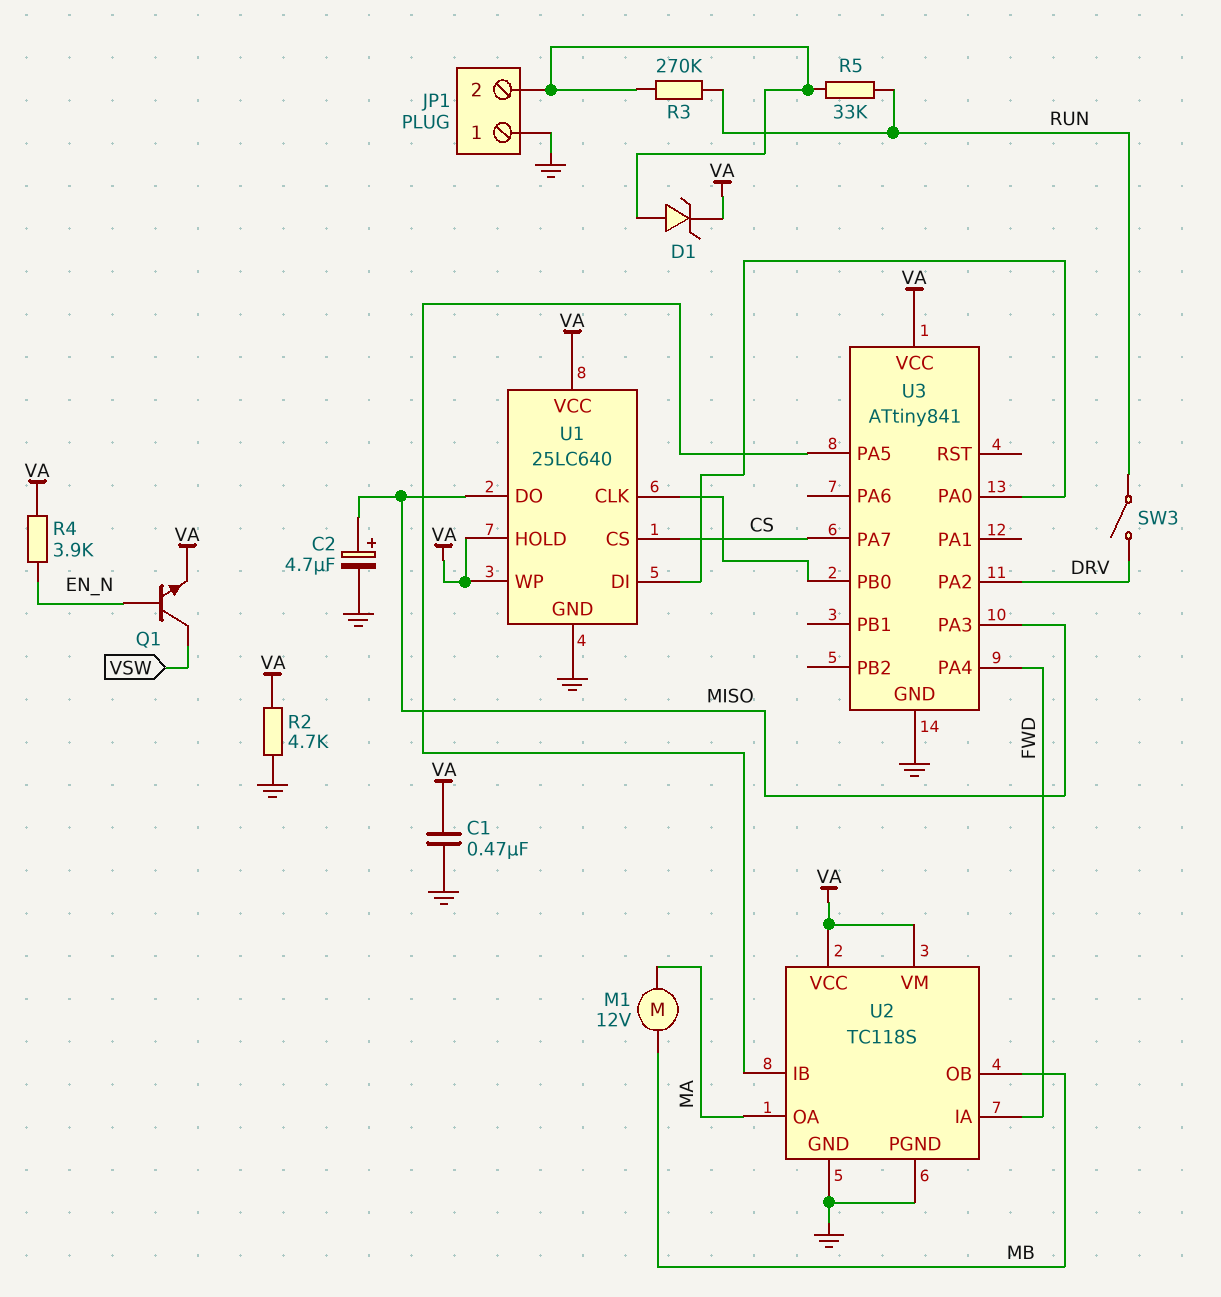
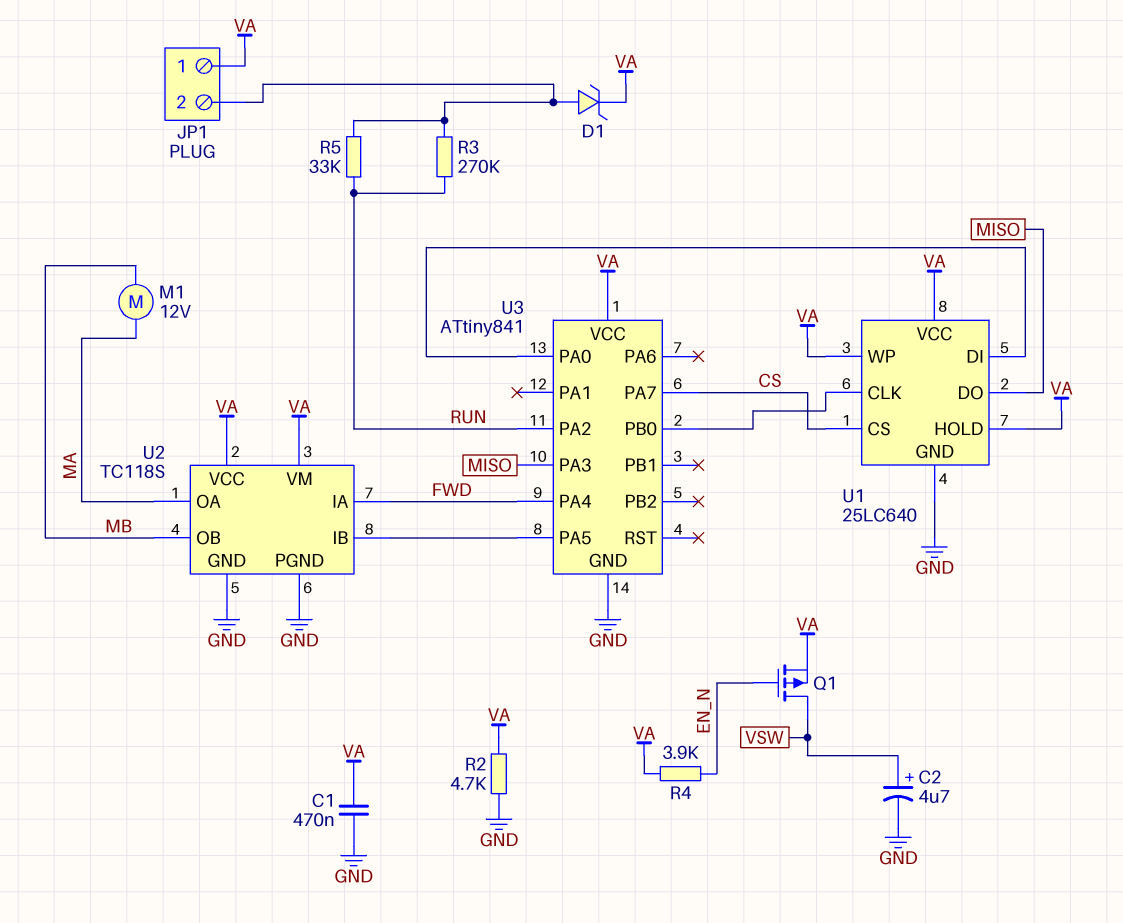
C2: 4.7uF (plus MISO, minus GND) -> 4.7uF (plus VSW, minus GND)
JP1 pin 1: GND -> VA
Q1: NPN (B EN_N, C VSW, E VA) -> PMOS (G EN_N, D VSW, S VA)
SW3: switch (DRV, RUN) -> none
U3 pin PA2: DRV -> RUN

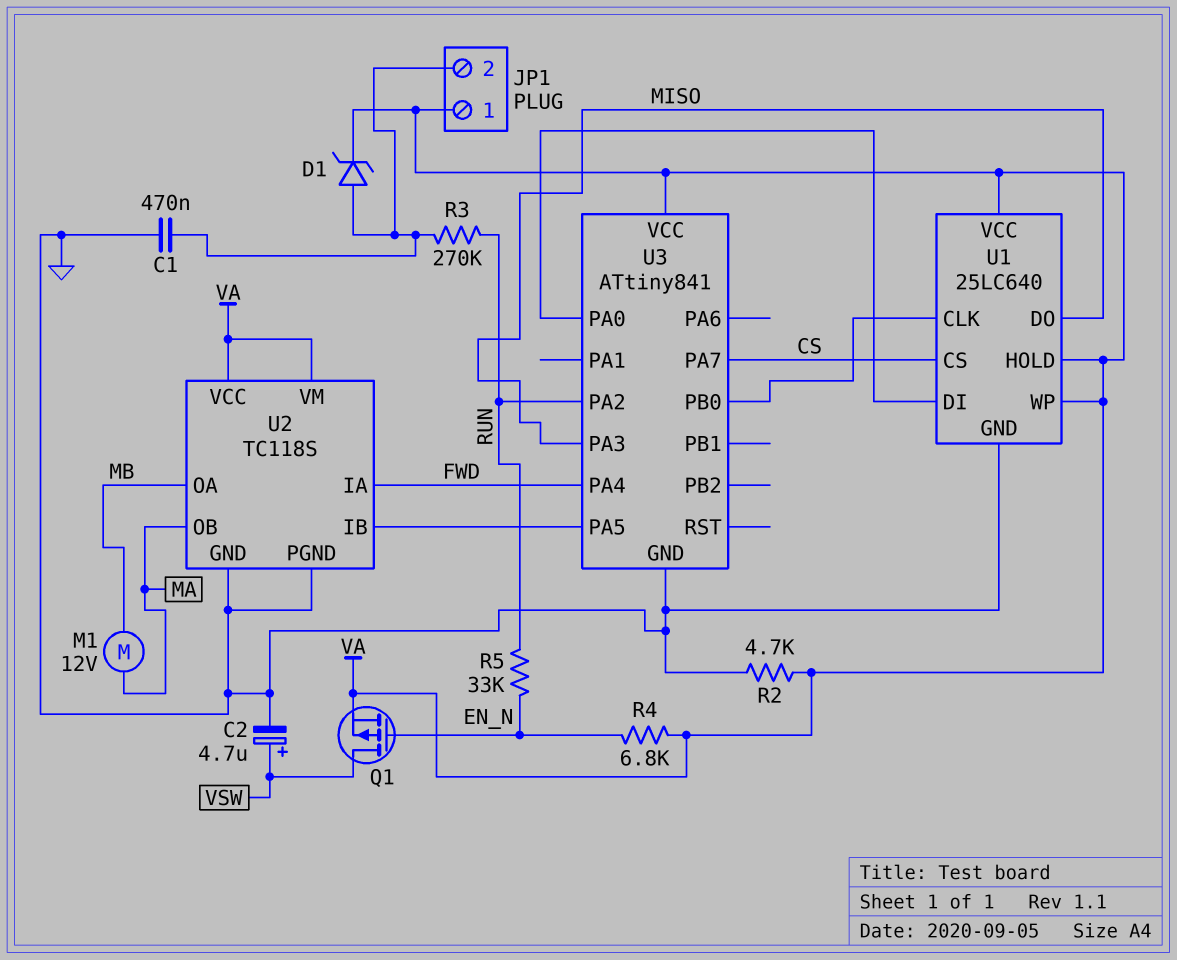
C1: 470nF (GND, VA) -> 470nF (GND, JP1/2)
R4: 3.9k (EN_N, VA) -> 6.8k (EN_N, VA)
R5: 33k (JP1/2, RUN) -> 33k (EN_N, RUN)
U2 pin OA: MA -> MB
U2 pin OB: MB -> MA

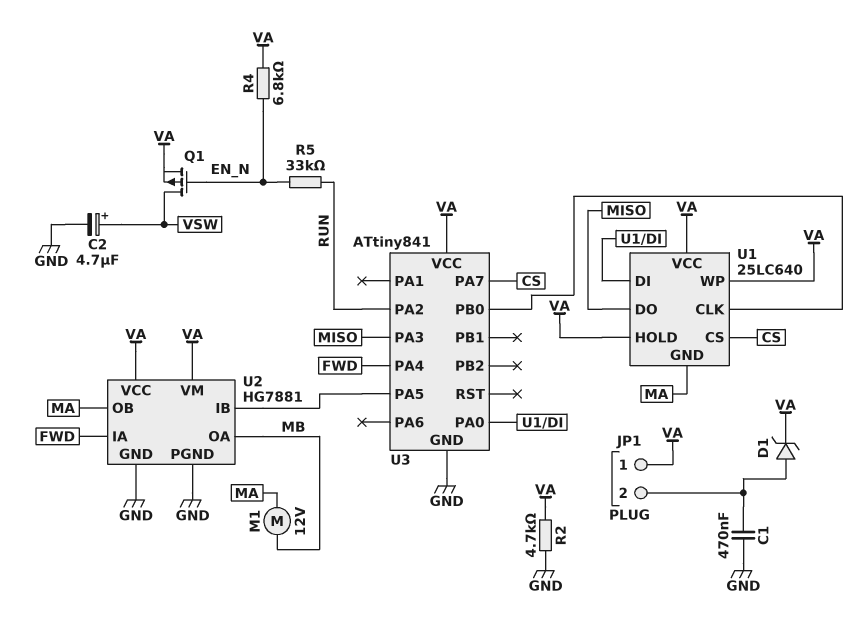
R3: 270k (JP1/2, RUN) -> none
U1 pin GND: GND -> MA
U2: TC118S -> HG7881

